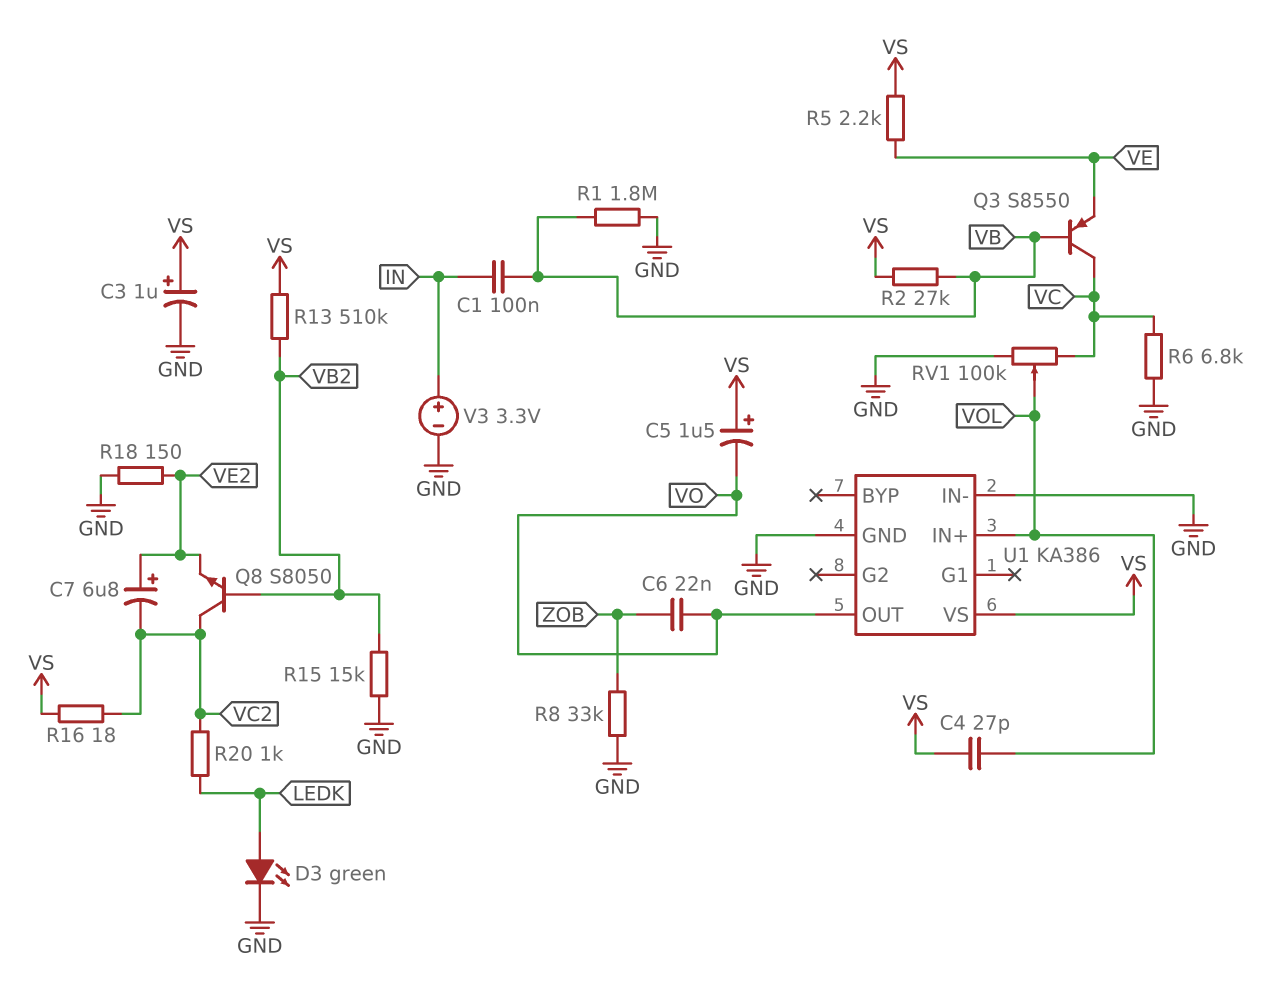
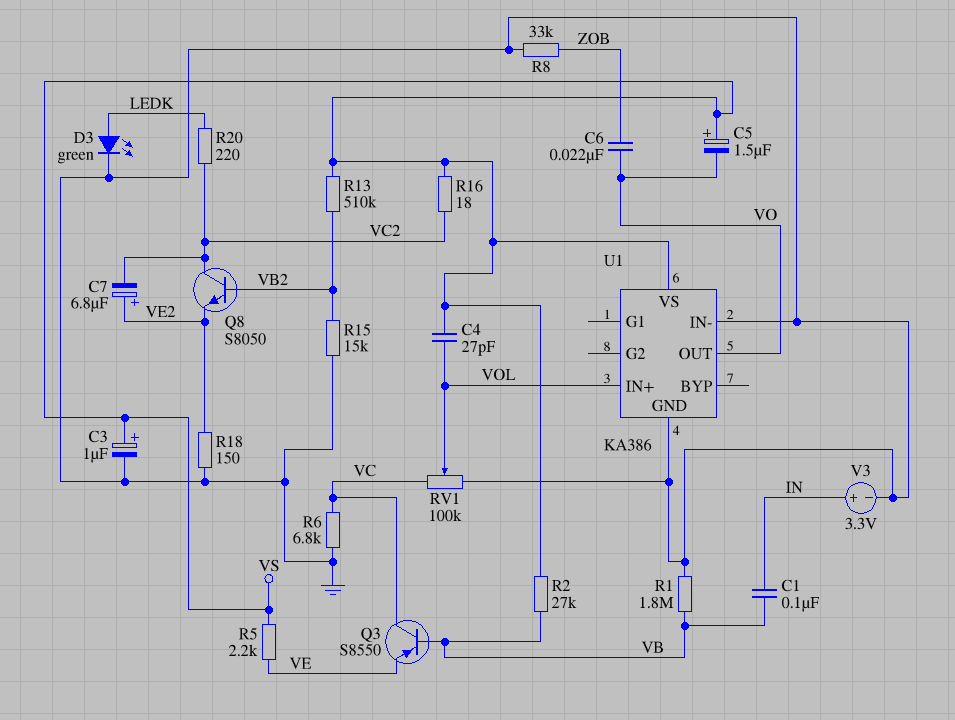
R20: 1k (LEDK, VC2) -> 220 (LEDK, VC2)

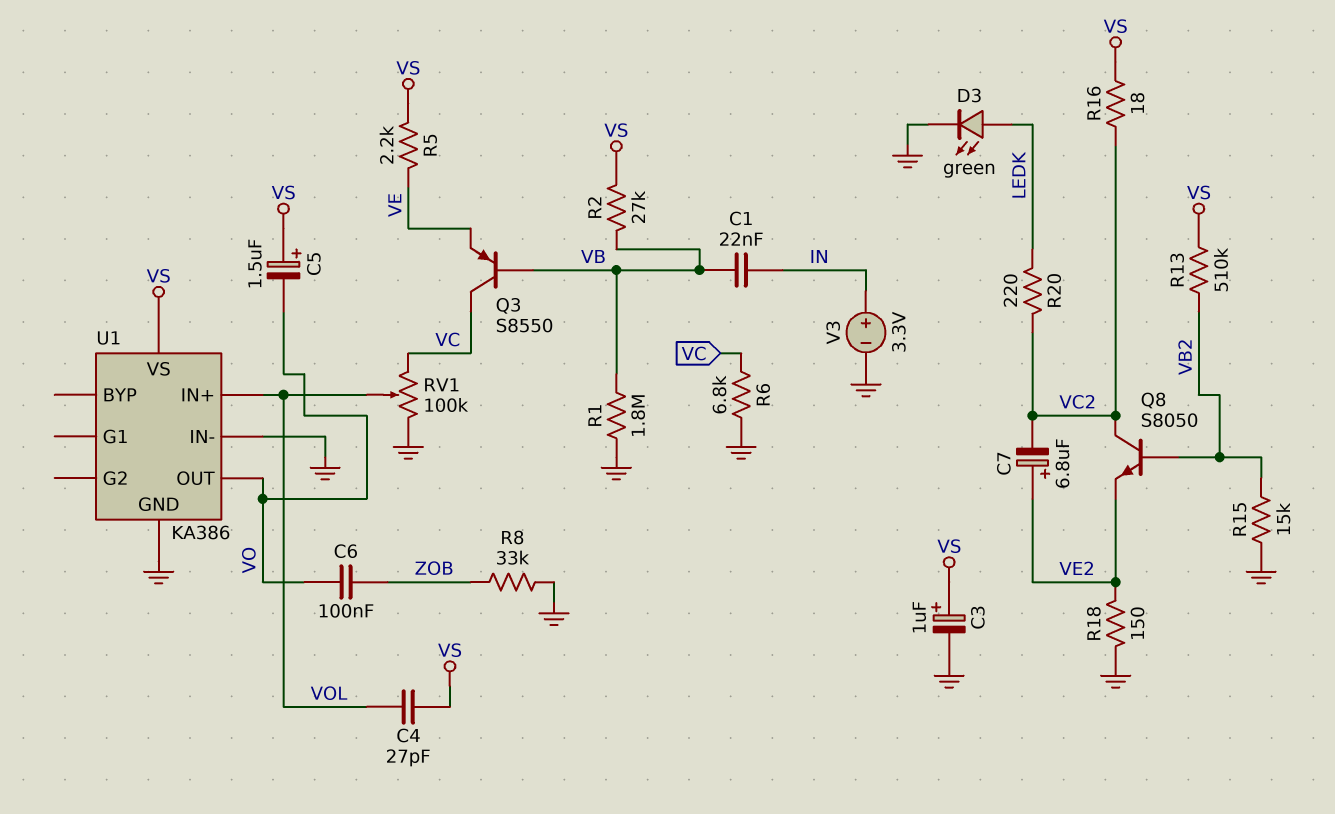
C1: 100nF (IN, VB) -> 22nF (IN, VB)
C6: 22nF (VO, ZOB) -> 100nF (VO, ZOB)

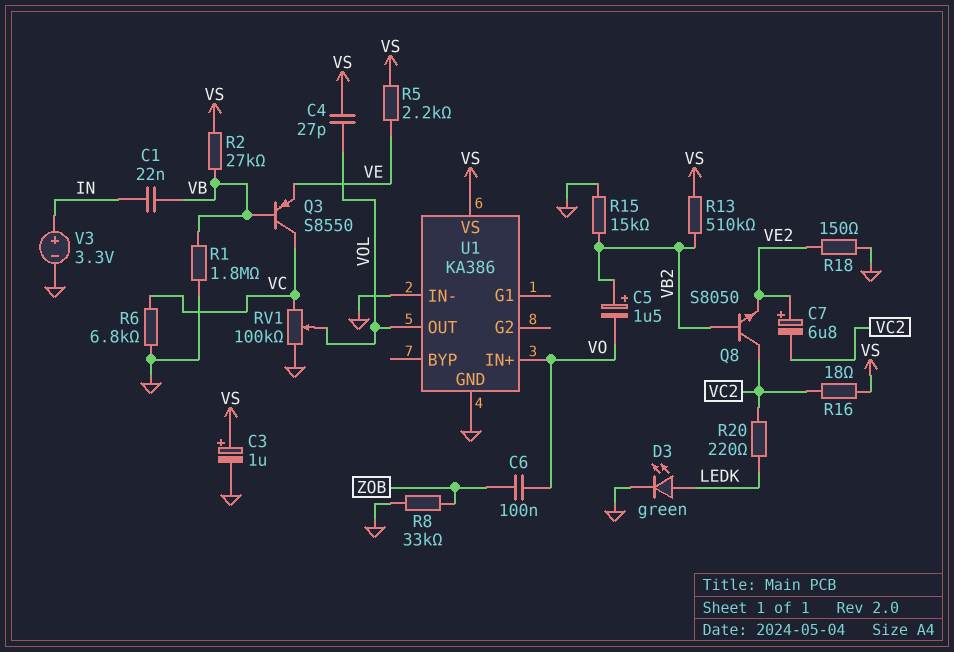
C5: 1.5uF (plus VS, minus VO) -> 1.5uF (plus VB2, minus VO)
U1 pin IN+: VOL -> VO
U1 pin OUT: VO -> VOL

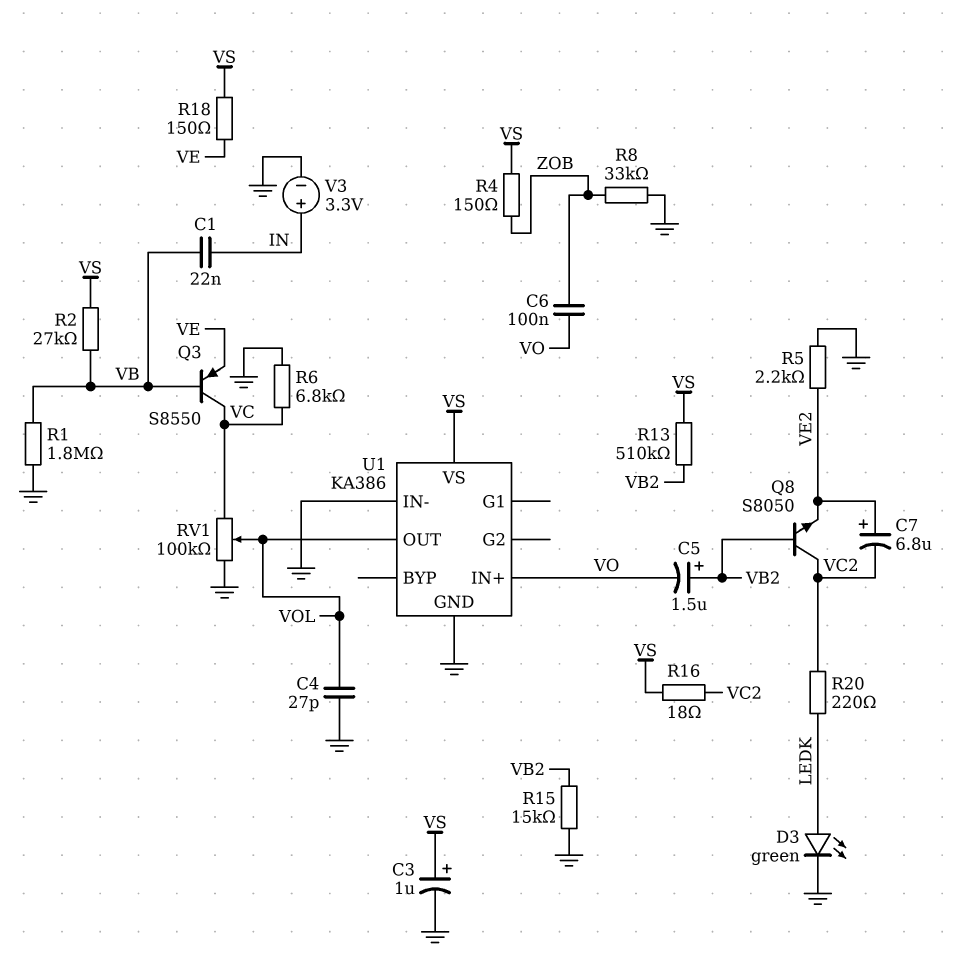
C4: 27pF (VOL, VS) -> 27pF (GND, VOL)
R4: none -> 150 (VS, ZOB)
R5: 2.2k (VE, VS) -> 2.2k (GND, VE2)
R18: 150 (GND, VE2) -> 150 (VE, VS)

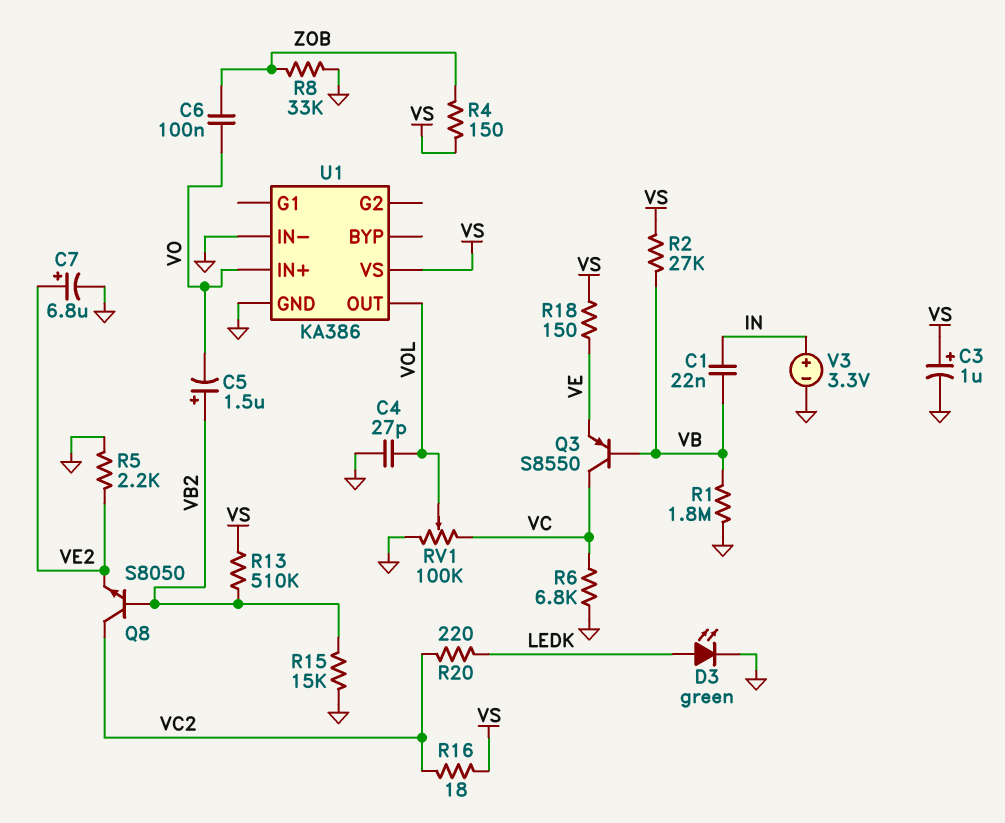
C7: 6.8uF (plus VE2, minus VC2) -> 6.8uF (plus VE2, minus GND)

